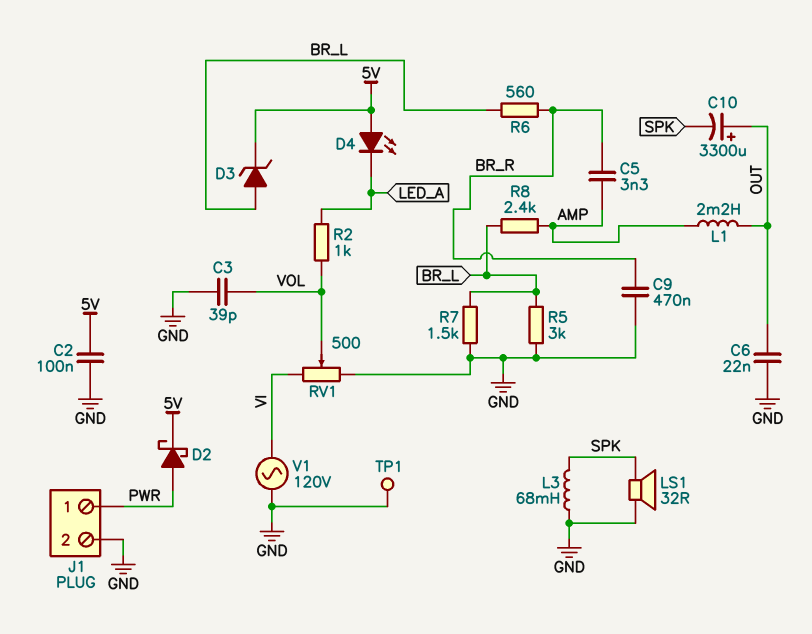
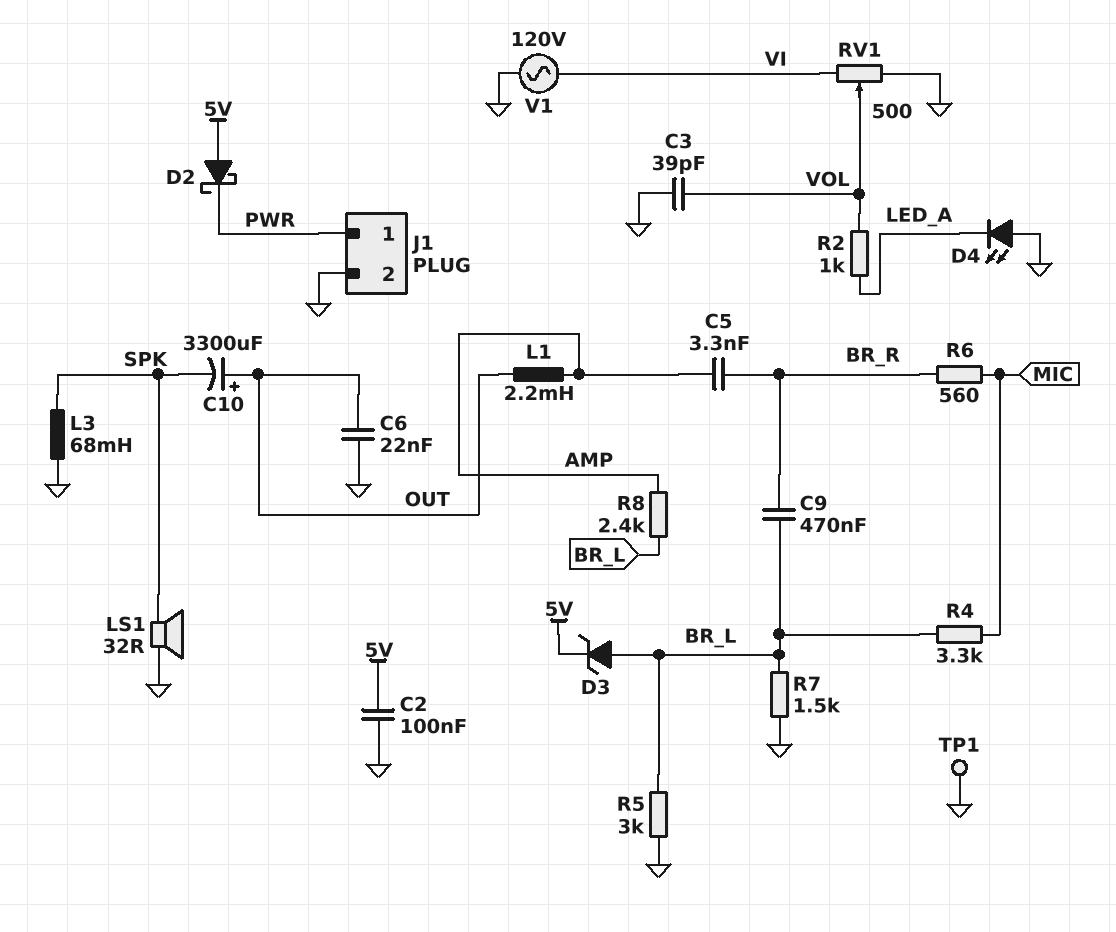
C9: 470nF (BR_R, GND) -> 470nF (BR_L, BR_R)
D2: schottky (A PWR, K 5V) -> schottky (A 5V, K PWR)
D4: LED (A 5V, K LED_A) -> LED (A GND, K LED_A)
R4: none -> 3.3k (BR_L, MIC)
R6: 560 (BR_L, BR_R) -> 560 (BR_R, MIC)

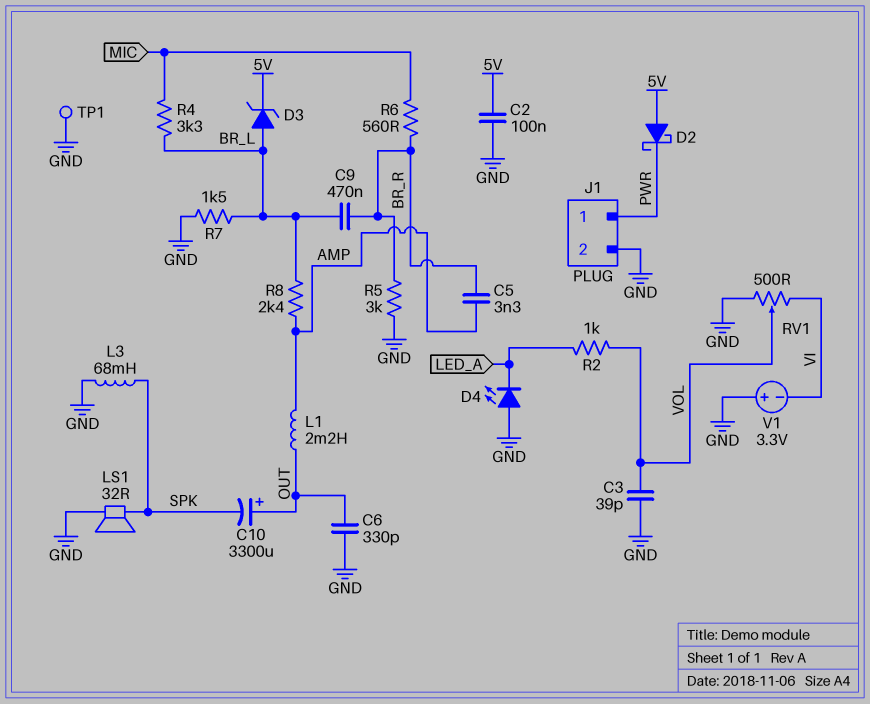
C6: 22nF (GND, OUT) -> 330pF (GND, OUT)
R5: 3k (BR_L, GND) -> 3k (BR_R, GND)
V1: AC 120V (GND, VI) -> 3.3V (plus GND, minus VI)

